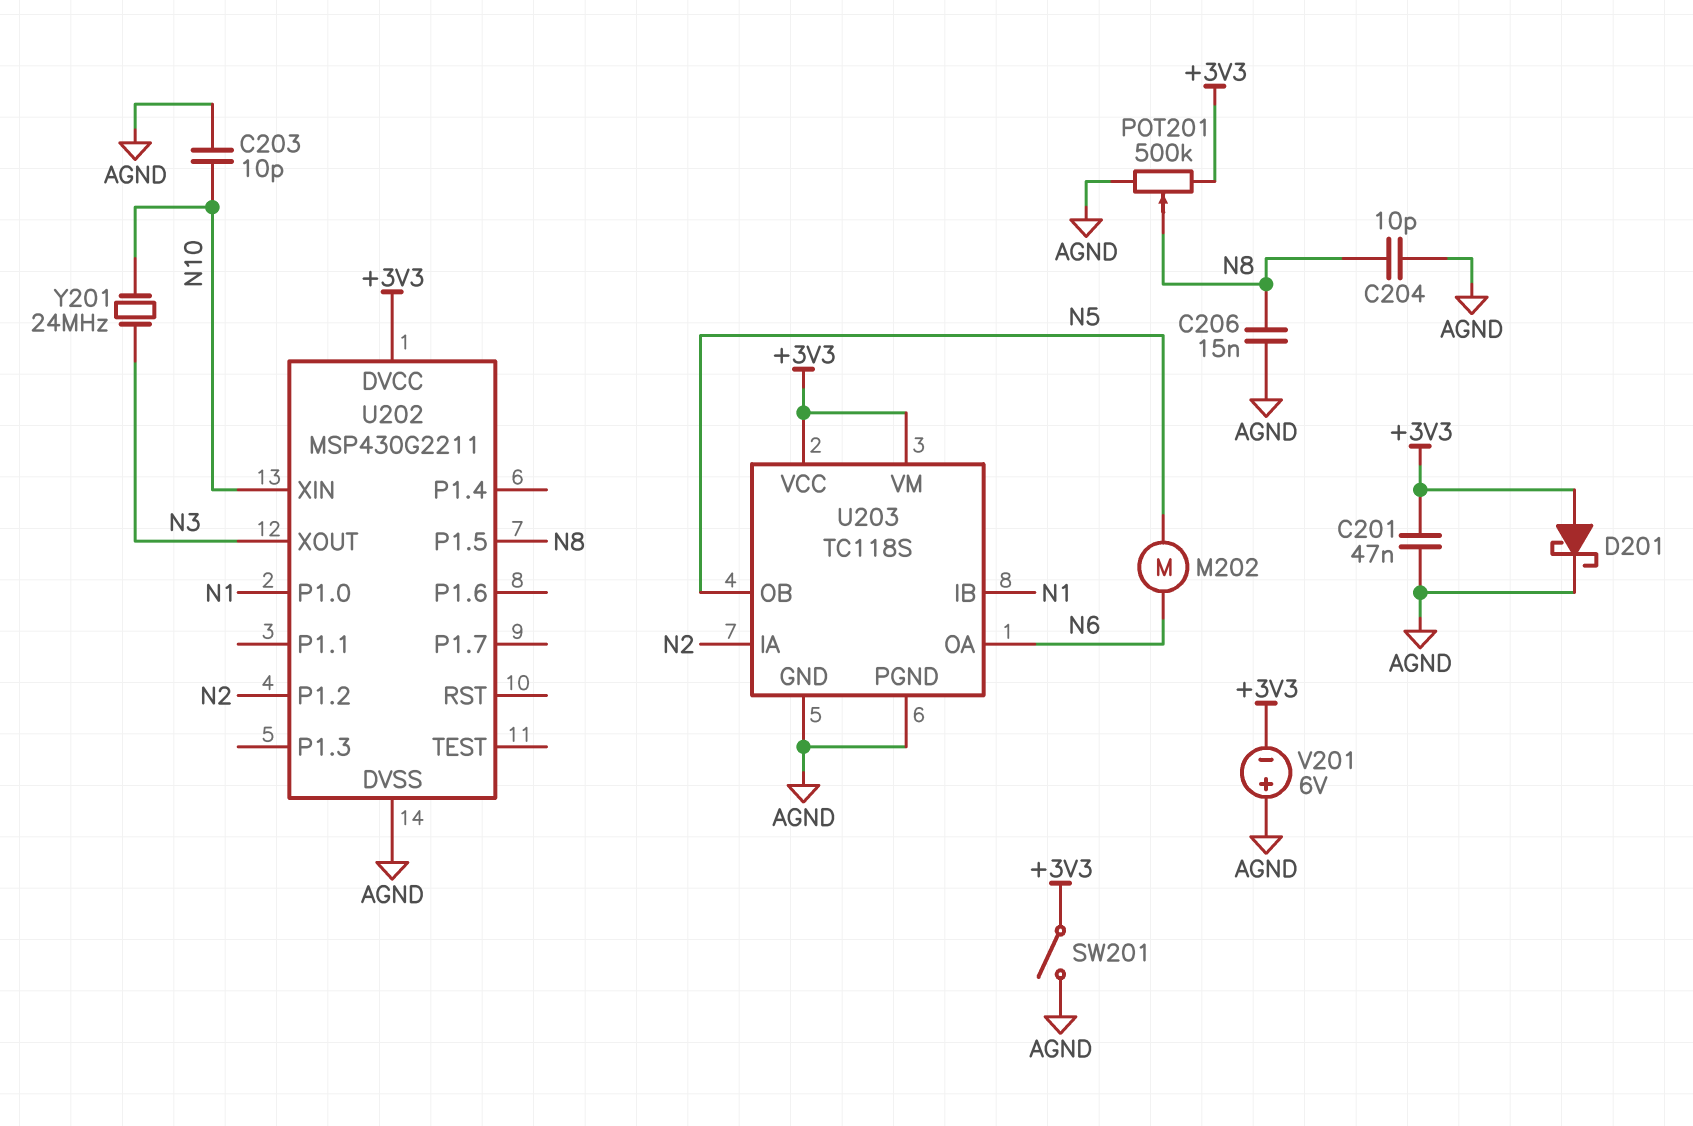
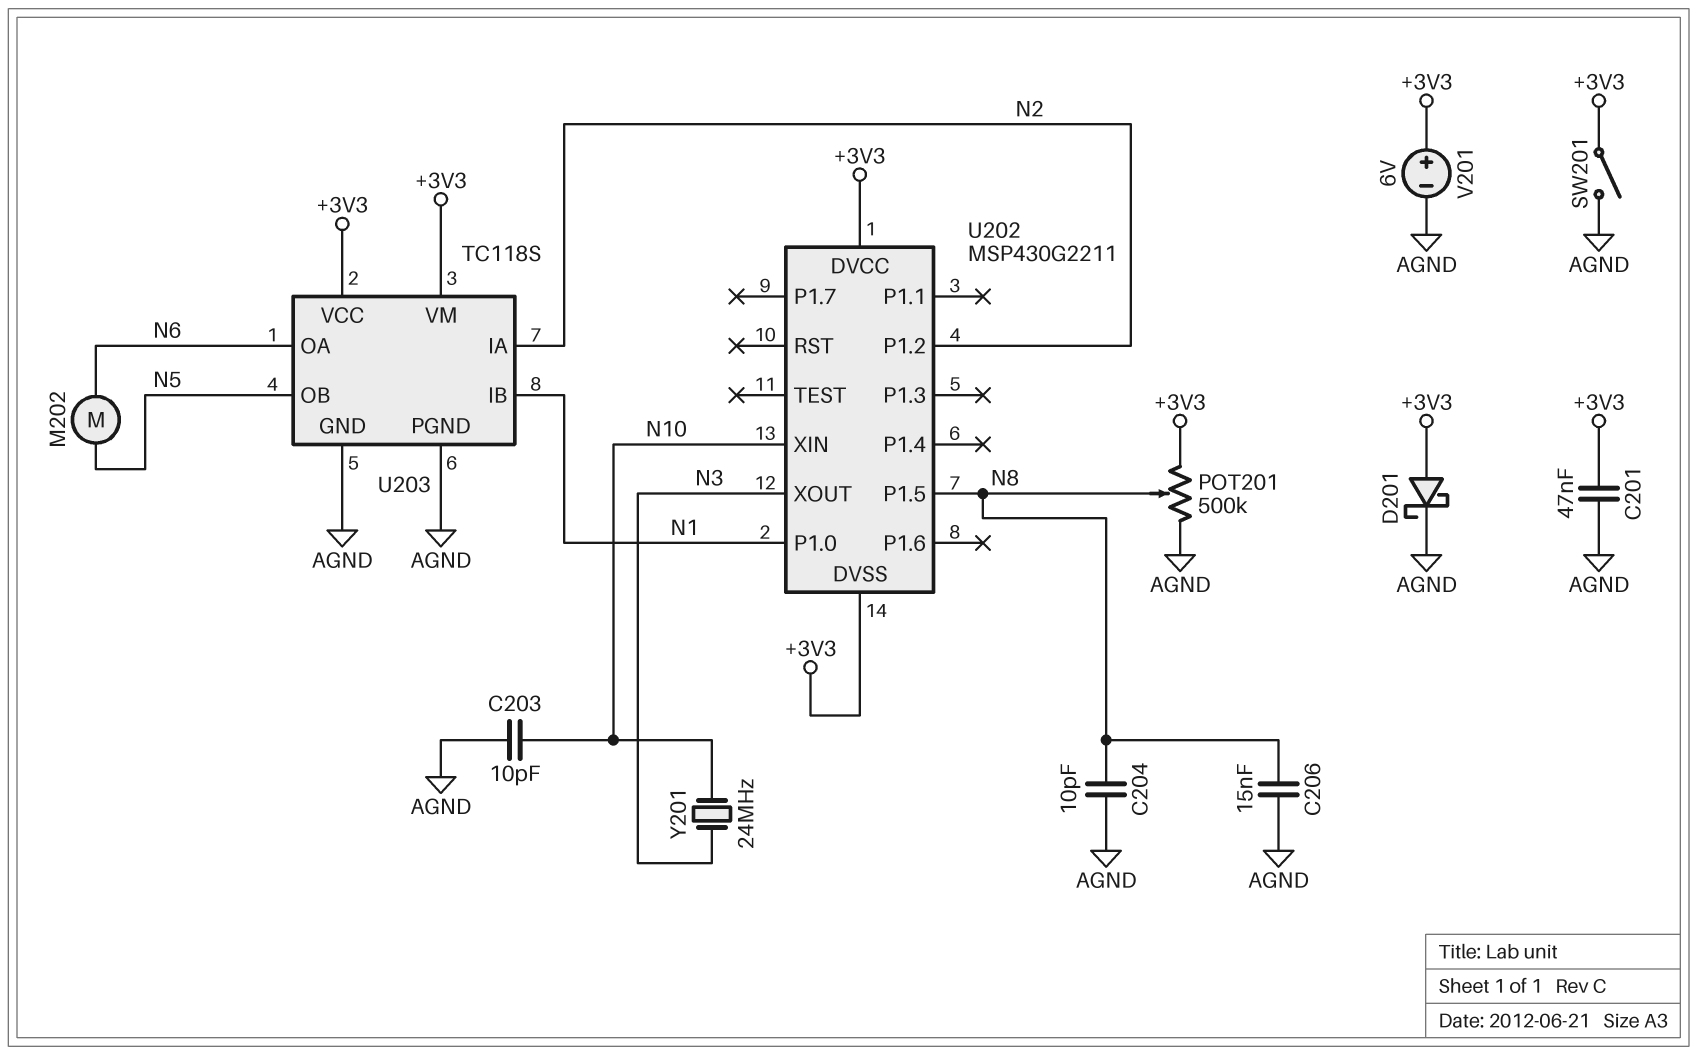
U202 pin DVSS: AGND -> +3V3
V201: 6V (plus AGND, minus +3V3) -> 6V (plus +3V3, minus AGND)

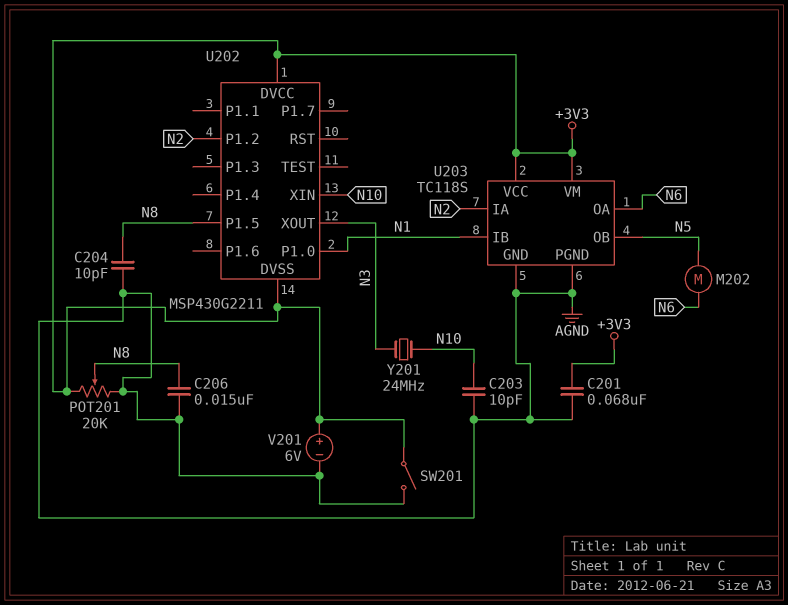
C201: 47nF (+3V3, AGND) -> 68nF (+3V3, AGND)
D201: schottky (A +3V3, K AGND) -> none
POT201: 500k (+3V3, AGND, wiper N8) -> 20k (+3V3, AGND, wiper N8)

